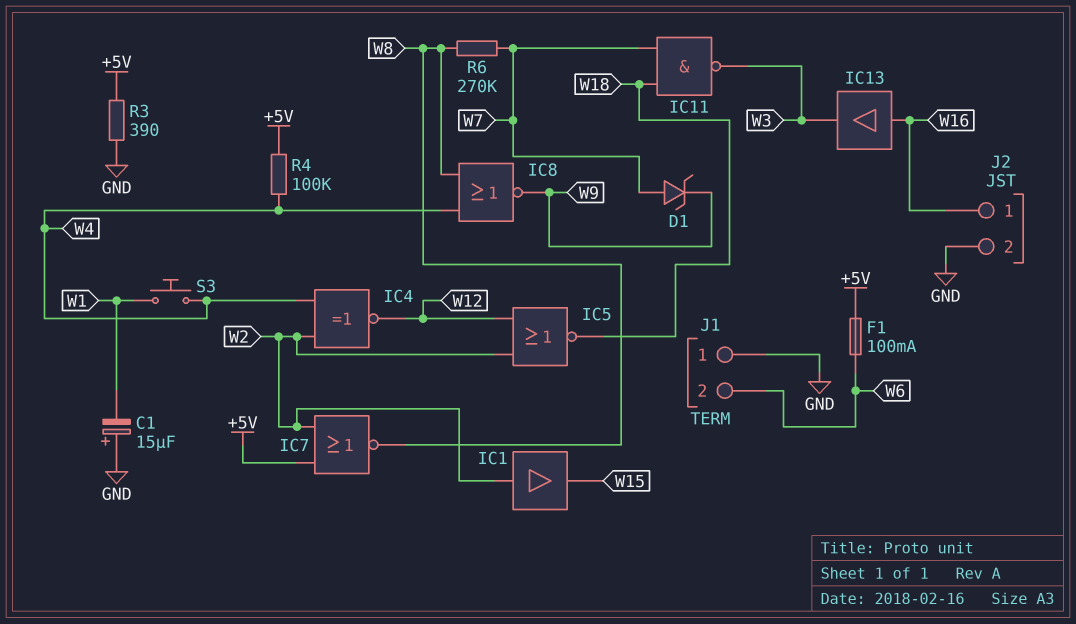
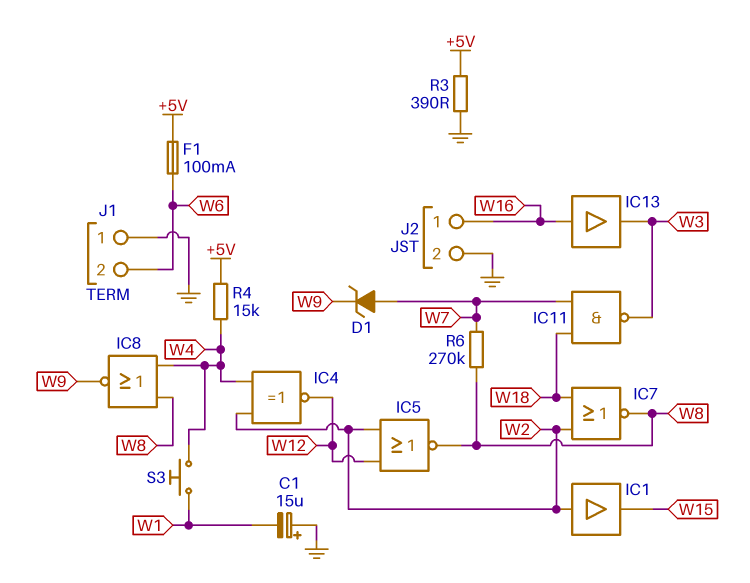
IC5: NOR (in W2, in W12, out W18) -> NOR (in W2, in W12, out W8)
IC7: NOR (in +5V, in W2, out W8) -> NOR (in W2, in W18, out W8)
R4: 100k (+5V, W4) -> 15k (+5V, W4)

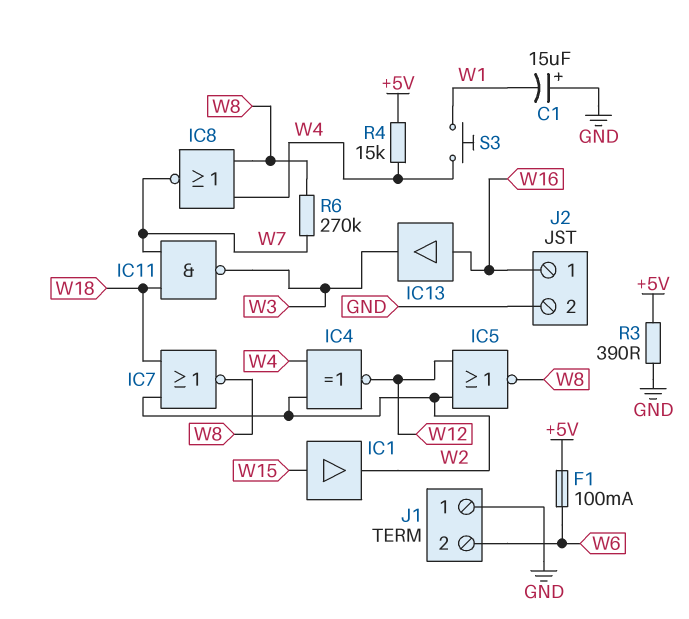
D1: zener (A W7, K W9) -> none
IC1: buffer (in W2, out W15) -> buffer (in W15, out W2)
IC8: NOR (in W4, in W8, out W9) -> NOR (in W4, in W8, out W7)

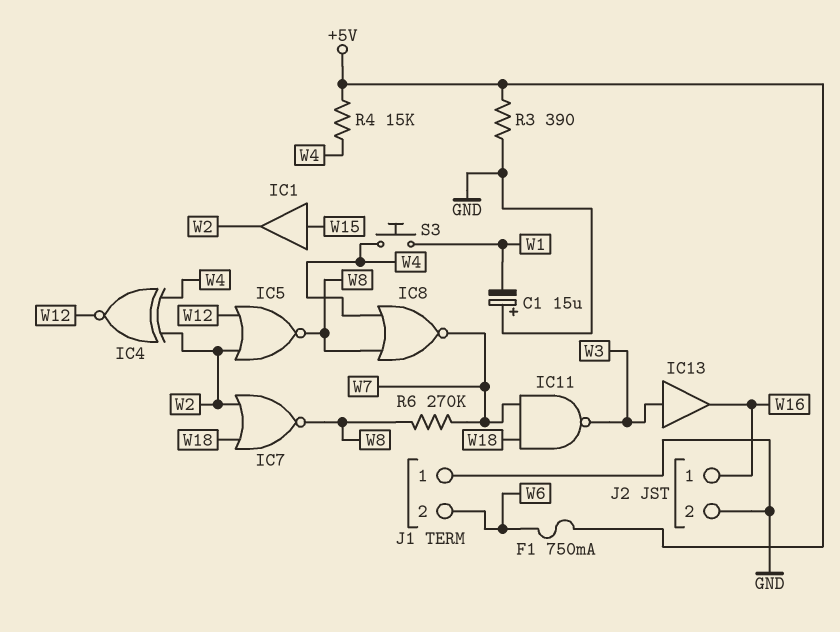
F1: 100mA (+5V, W6) -> 750mA (+5V, W6)
IC13: buffer (in W16, out W3) -> buffer (in W3, out W16)

